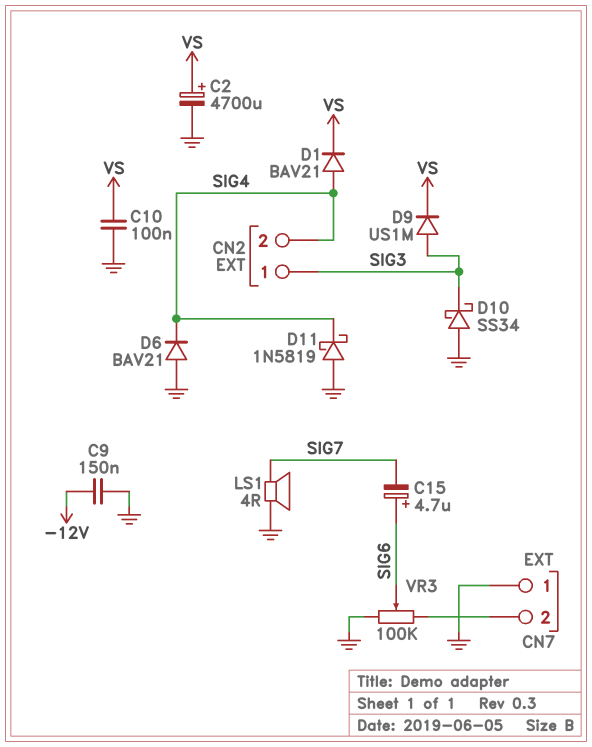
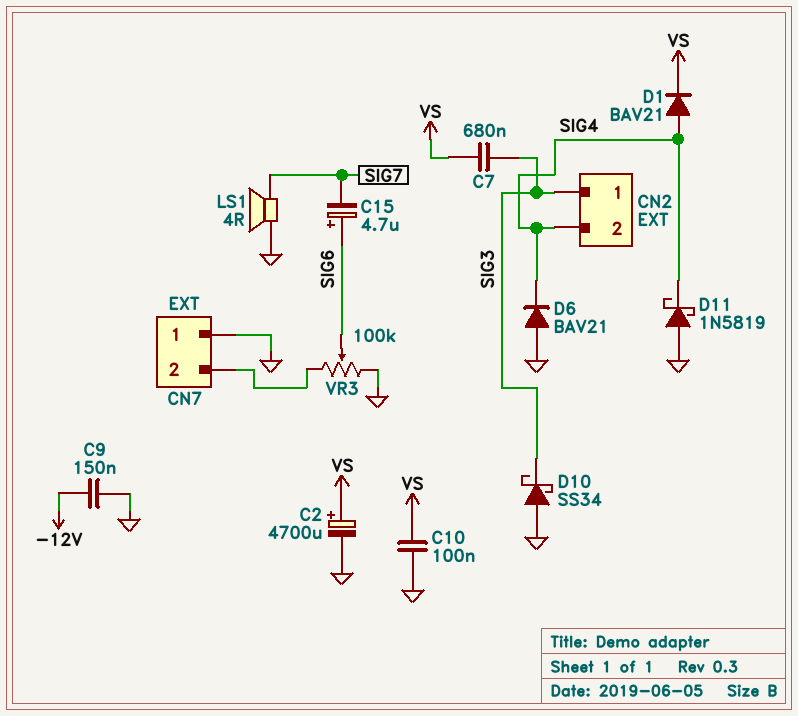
C7: none -> 680nF (SIG3, VS)
D9: diode US1M (A SIG3, K VS) -> none

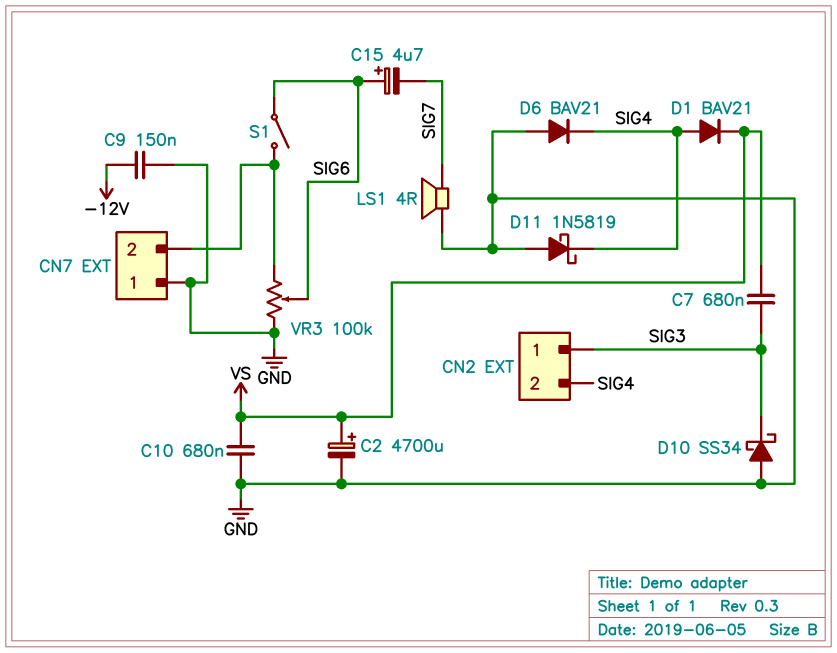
C10: 100nF (GND, VS) -> 680nF (GND, VS)
S1: none -> switch (CN7/2, SIG6)

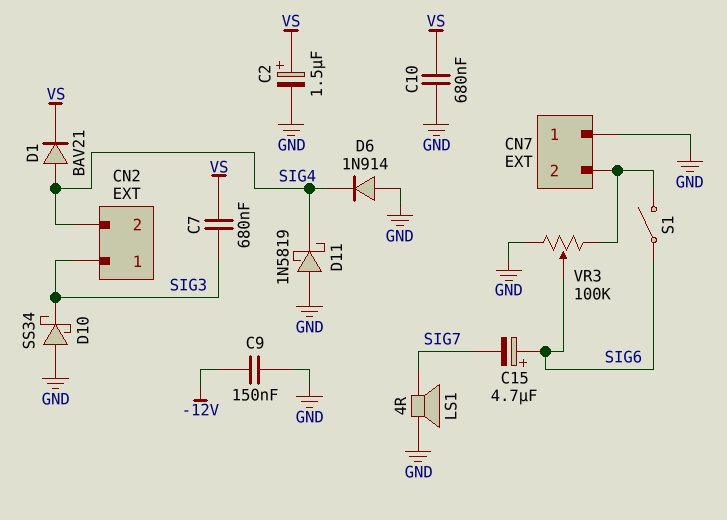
C2: 4700uF (plus VS, minus GND) -> 1.5uF (plus VS, minus GND)
D6: diode BAV21 (A GND, K SIG4) -> diode 1N914 (A GND, K SIG4)

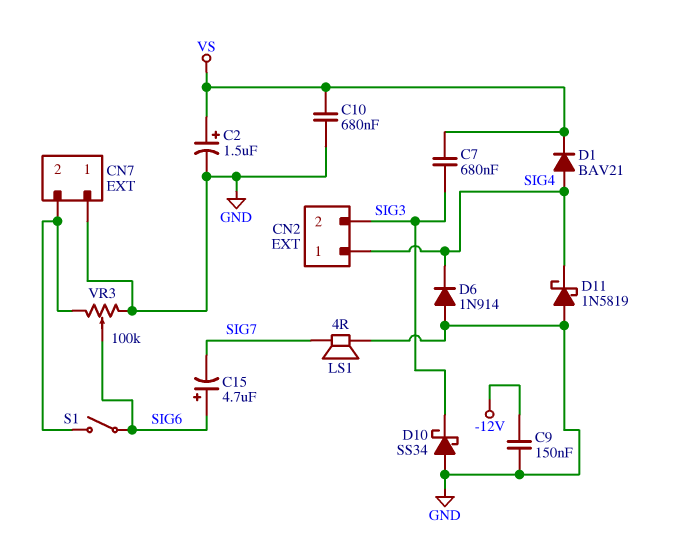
CN2 pin 1: SIG3 -> SIG4
CN2 pin 2: SIG4 -> SIG3

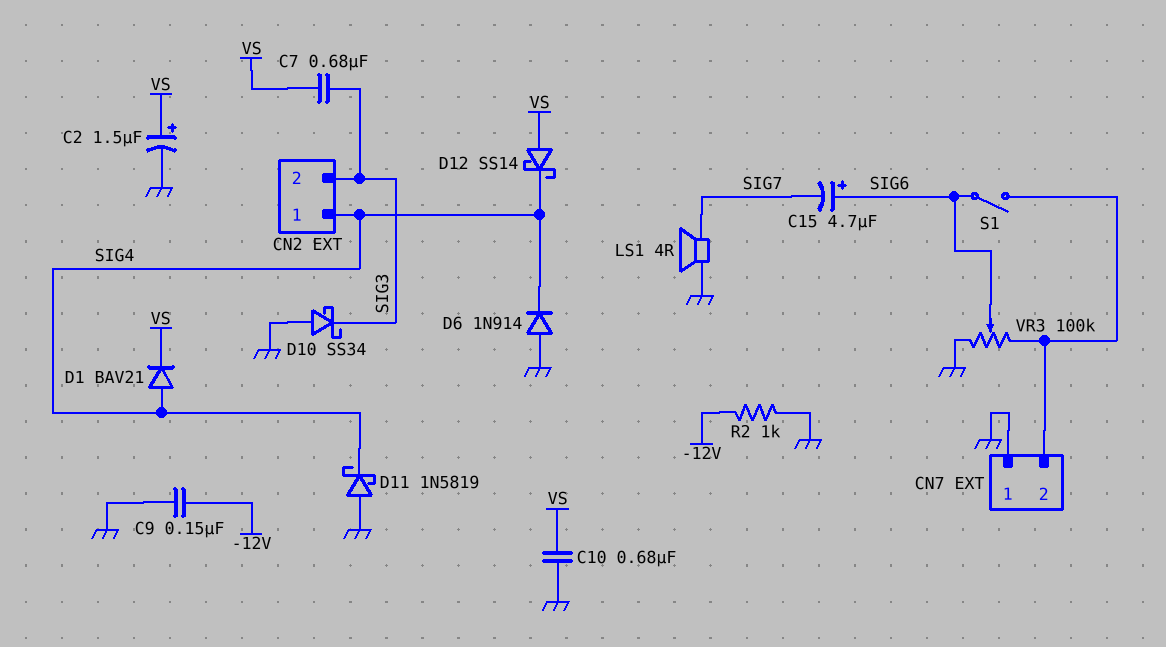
D12: none -> schottky SS14 (A VS, K SIG4)
R2: none -> 1k (-12V, GND)

